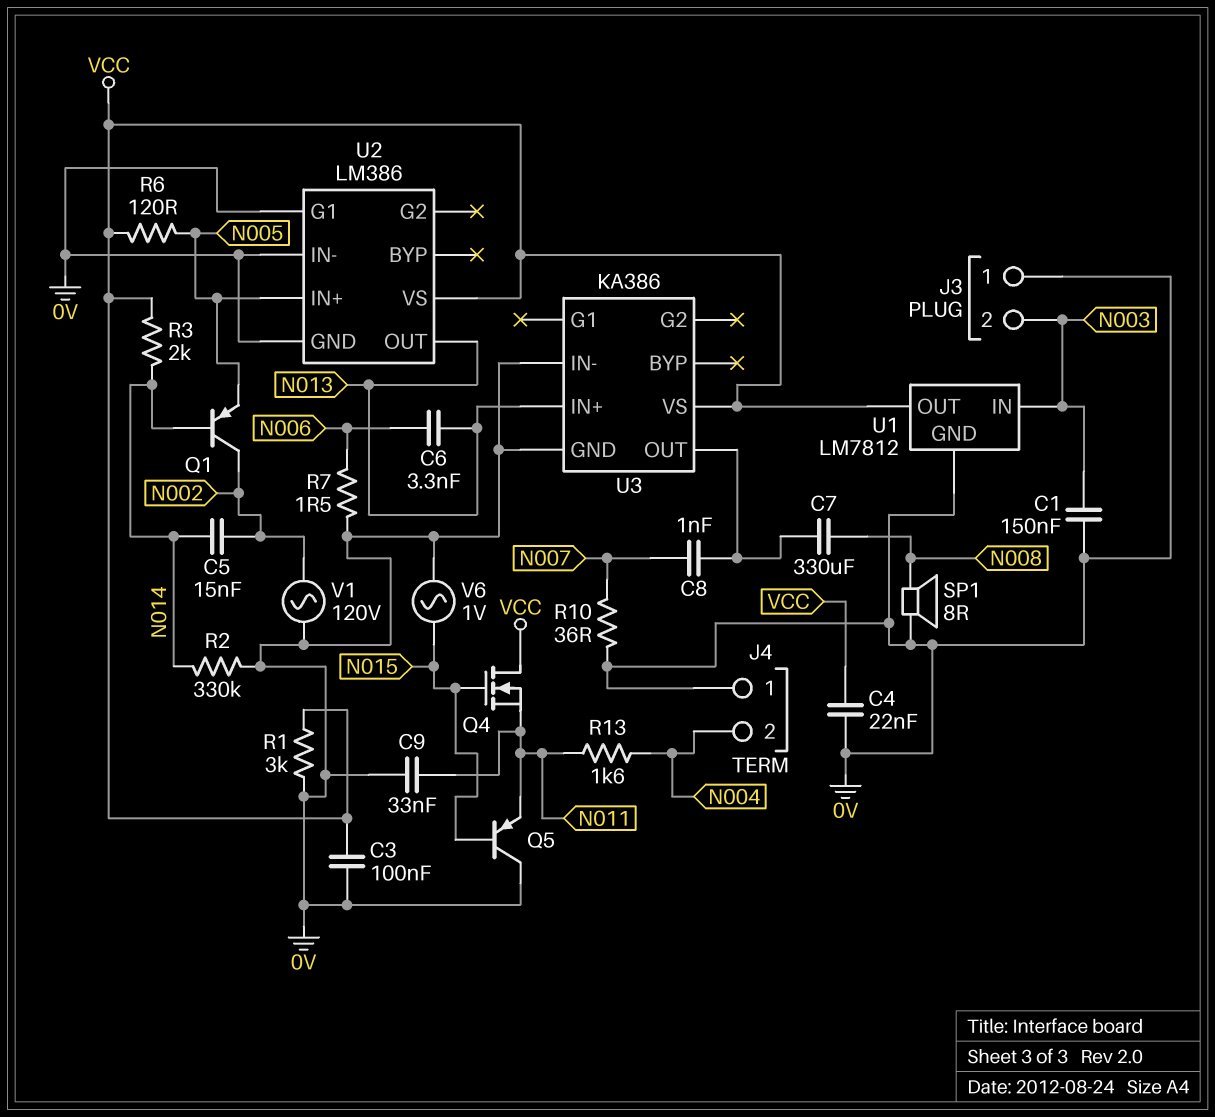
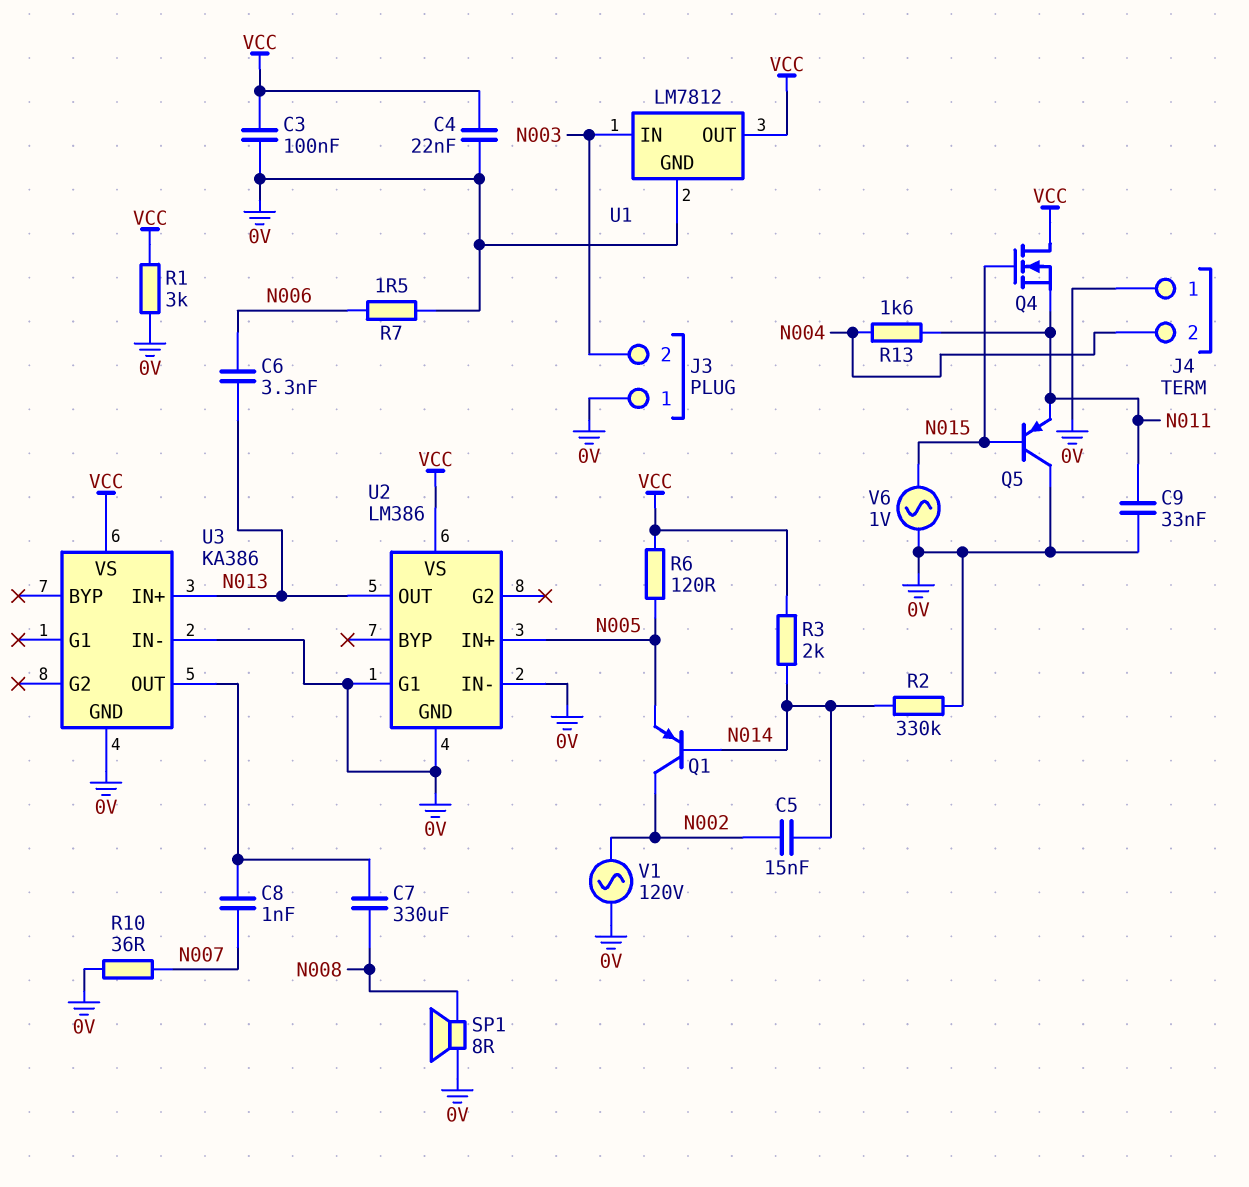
C1: 150nF (0V, N003) -> none

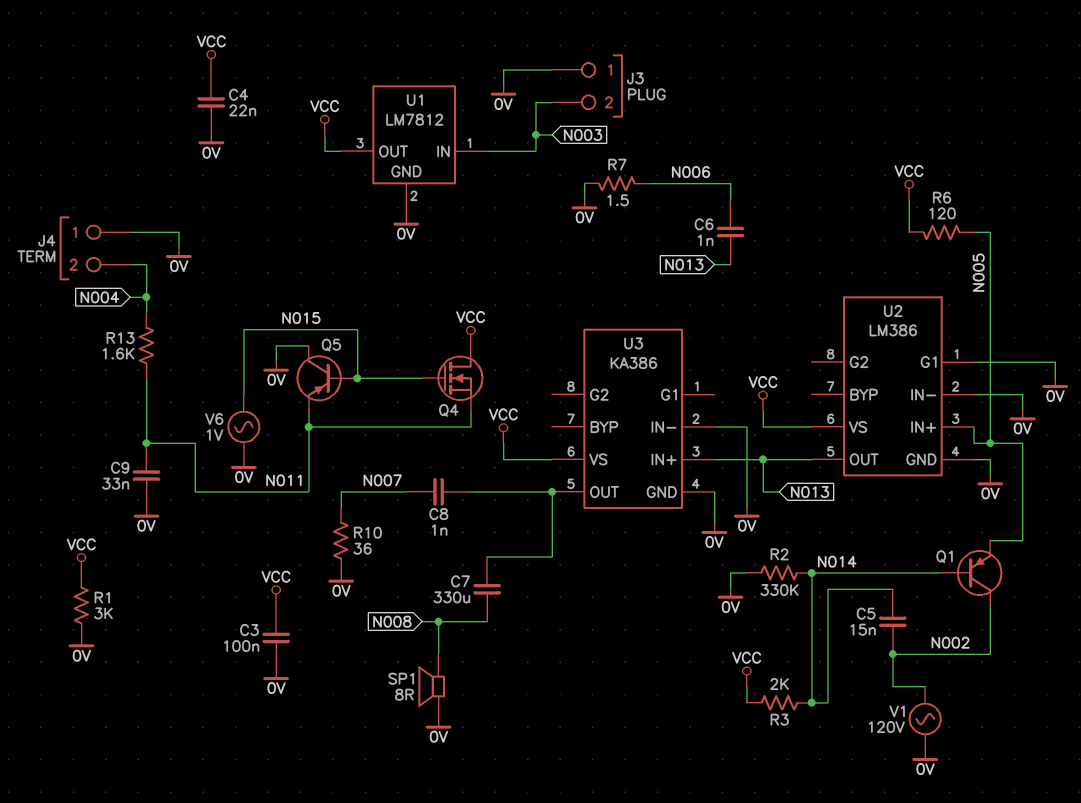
C6: 3.3nF (N006, N013) -> 1nF (N006, N013)

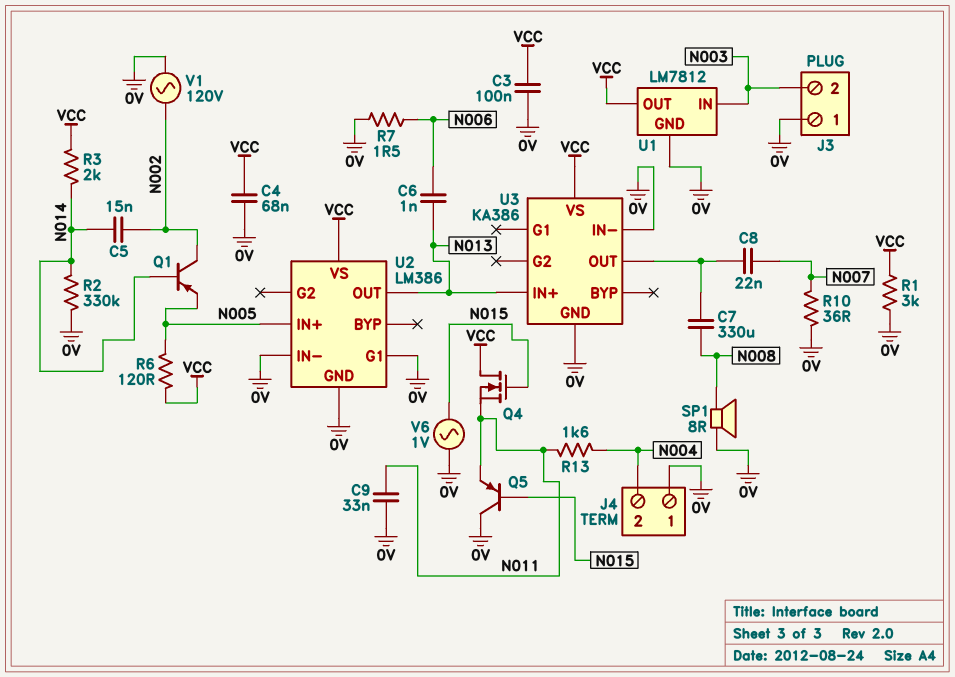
C4: 22nF (0V, VCC) -> 68nF (0V, VCC)
C8: 1nF (N007, U3/OUT) -> 22nF (N007, U3/OUT)

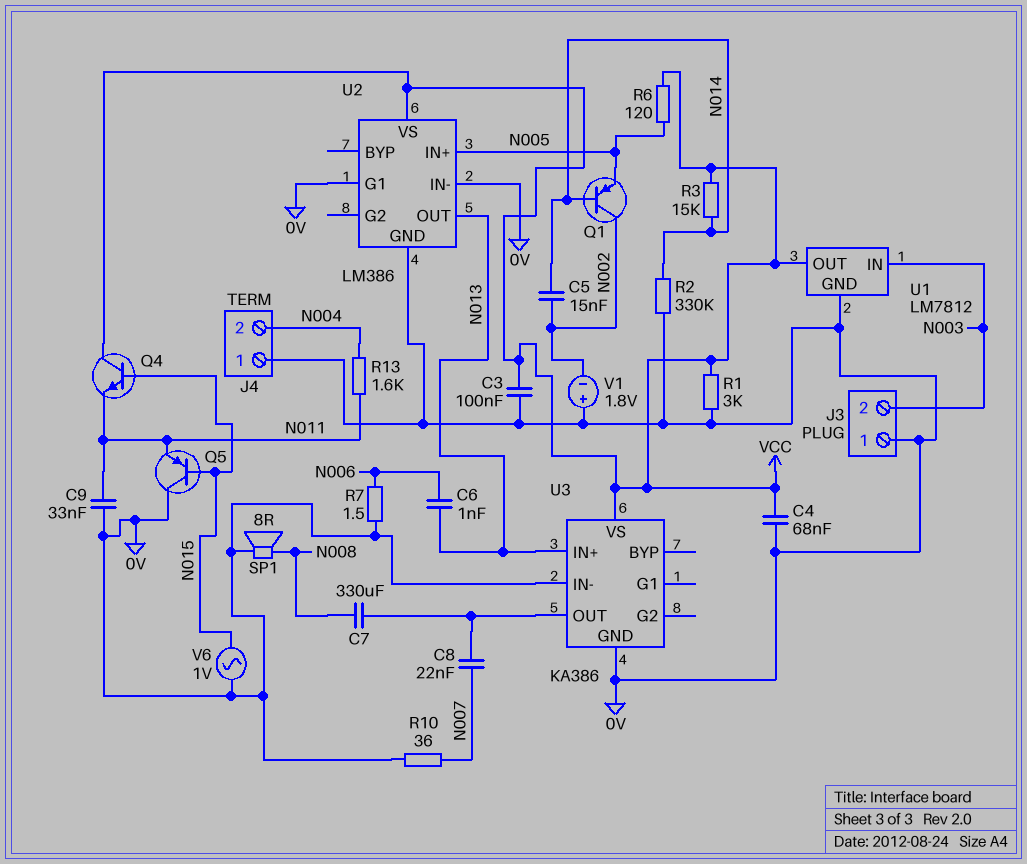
Q4: NMOS (G N015, D VCC, S N011) -> NPN (B N015, C VCC, E N011)
R3: 2k (N014, VCC) -> 15k (N014, VCC)
V1: AC 120V (0V, N002) -> 1.8V (plus 0V, minus N002)

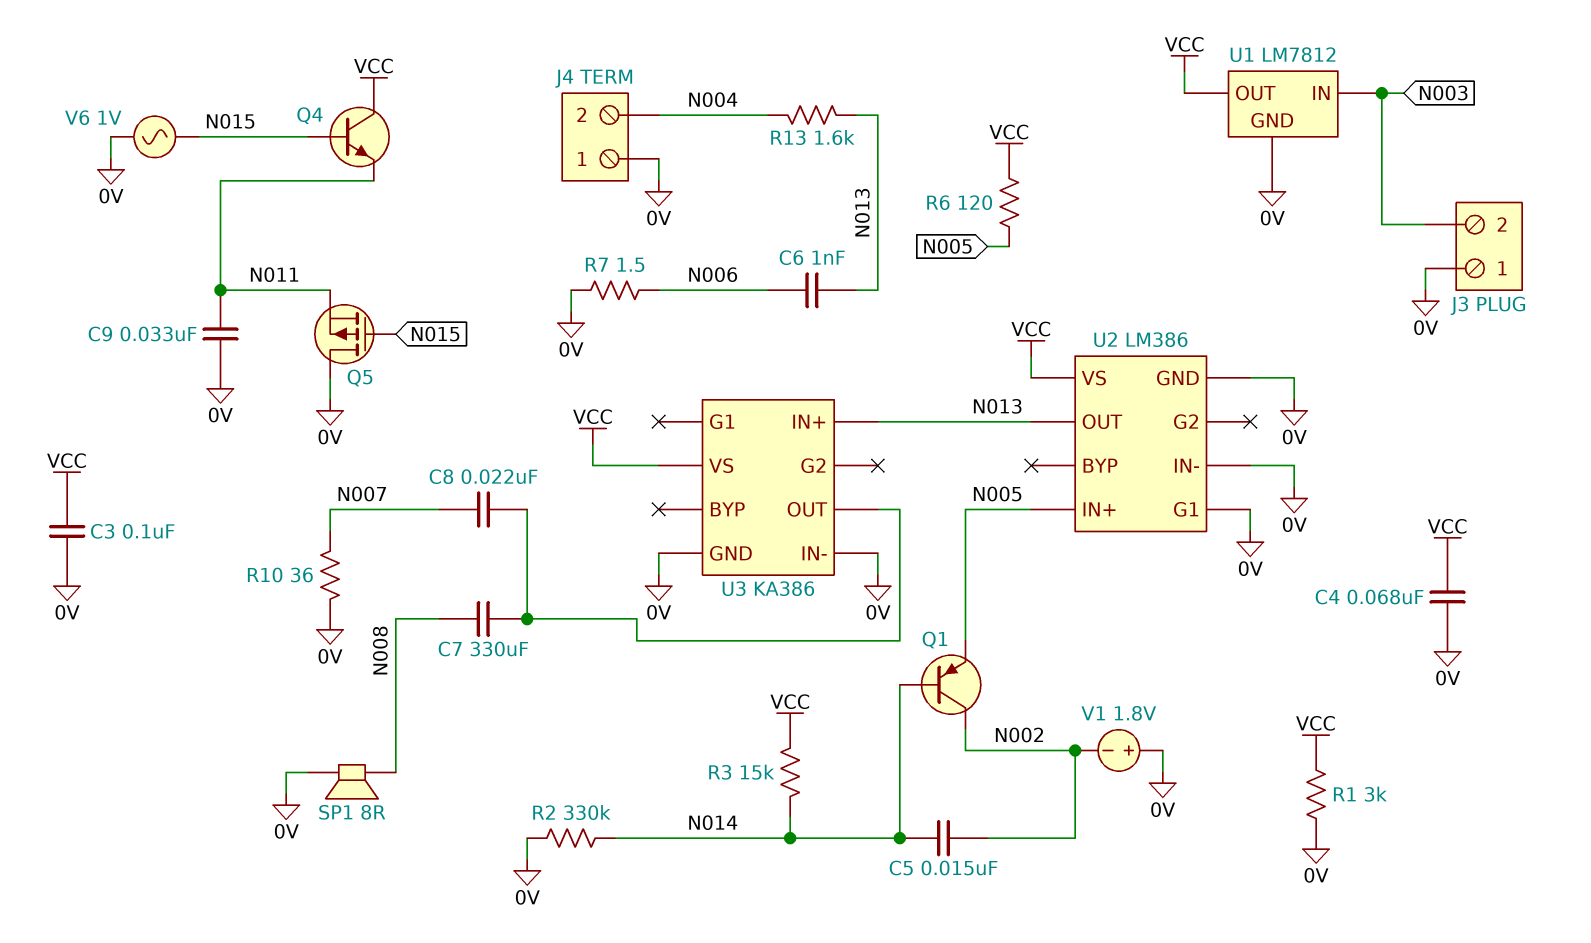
Q5: PNP (B N015, C 0V, E N011) -> PMOS (G N015, D 0V, S N011)
R13: 1.6k (N004, N011) -> 1.6k (N004, N013)

